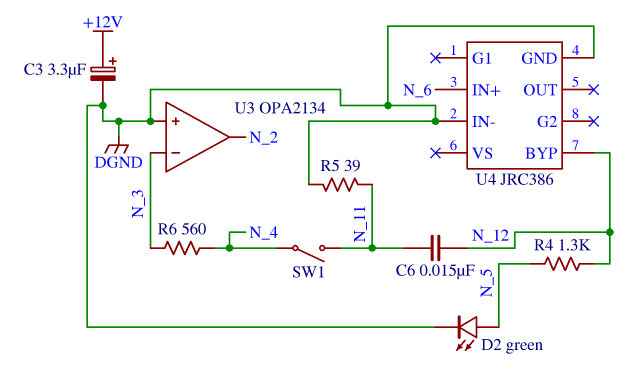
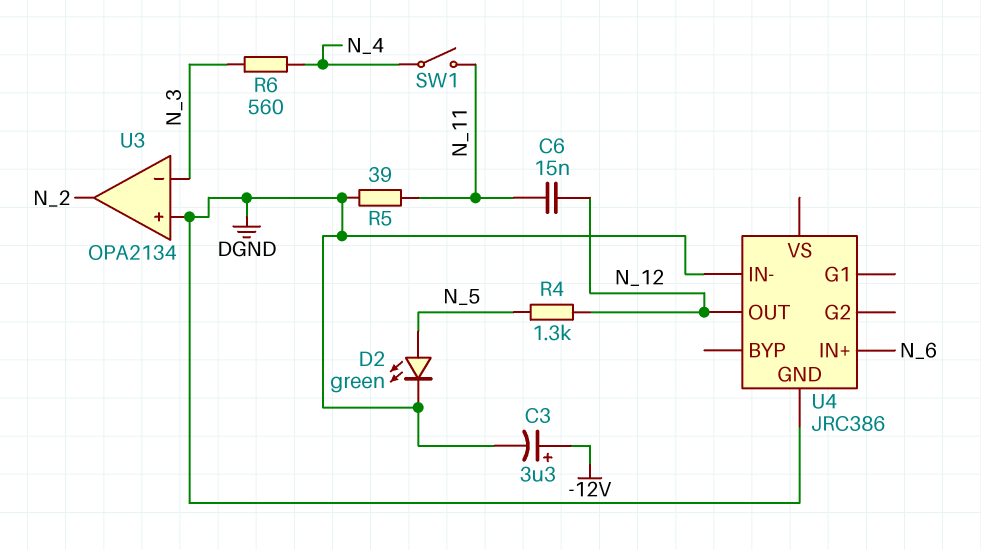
C3: 3.3uF (plus +12V, minus DGND) -> 3.3uF (plus -12V, minus DGND)
U4 pin BYP: N_12 -> none
U4 pin OUT: none -> N_12

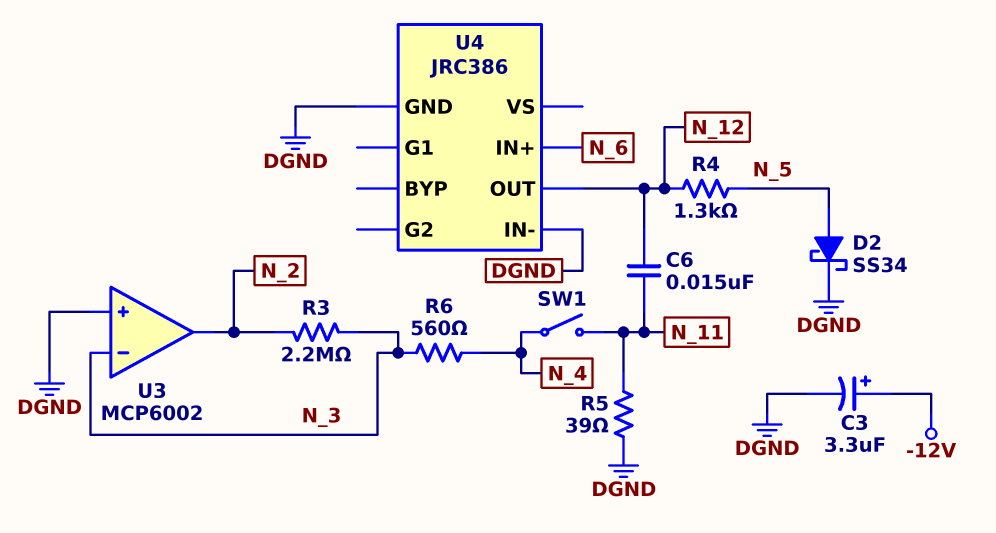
D2: LED green (A N_5, K DGND) -> schottky SS34 (A N_5, K DGND)
R3: none -> 2.2M (N_2, N_3)
U3: OPA2134 -> MCP6002

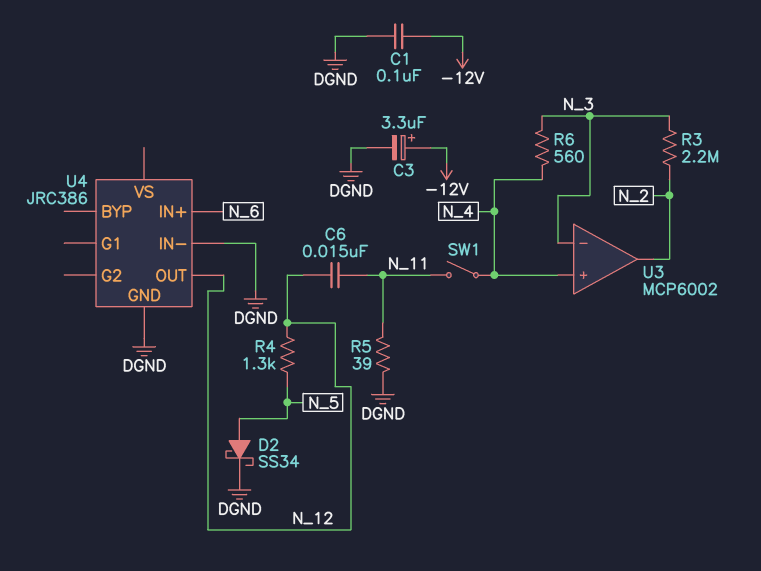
C1: none -> 100nF (-12V, DGND)
U3 pin in+: DGND -> N_4

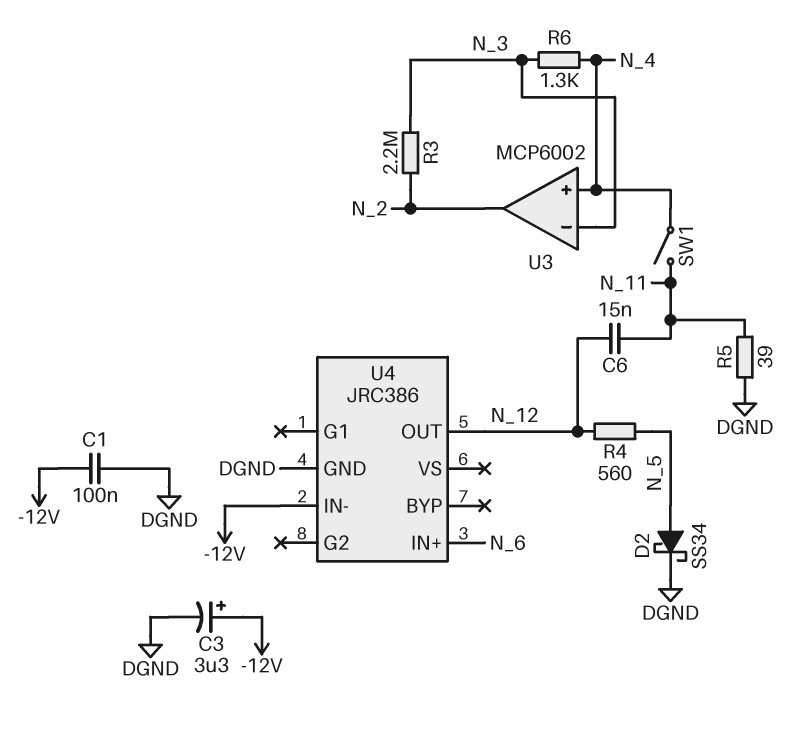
R4: 1.3k (N_5, N_12) -> 560 (N_5, N_12)
R6: 560 (N_3, N_4) -> 1.3k (N_3, N_4)
U4 pin IN-: DGND -> -12V

